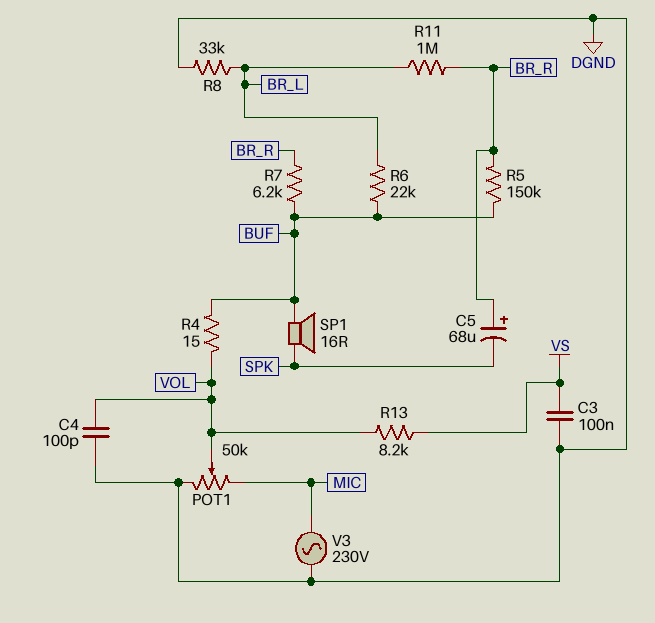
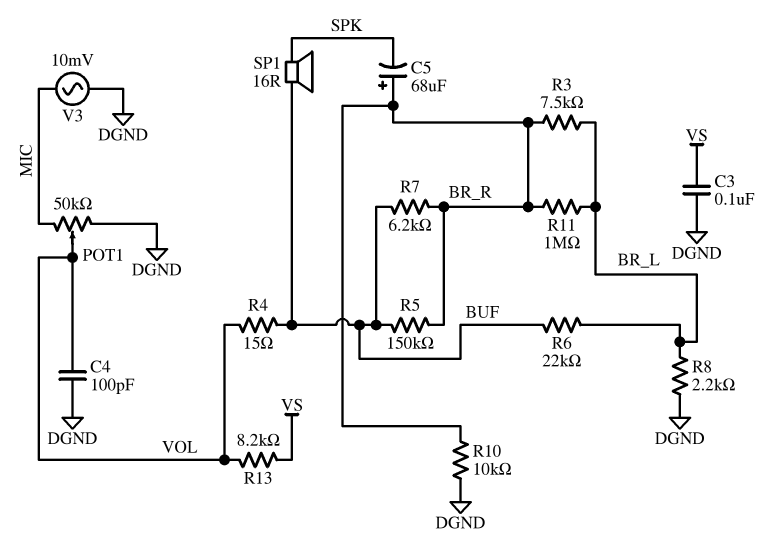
R3: none -> 7.5k (BR_L, BR_R)
R8: 33k (BR_L, DGND) -> 2.2k (BR_L, DGND)
R10: none -> 10k (BR_R, DGND)
V3: AC 230V (DGND, MIC) -> AC 10mV (DGND, MIC)

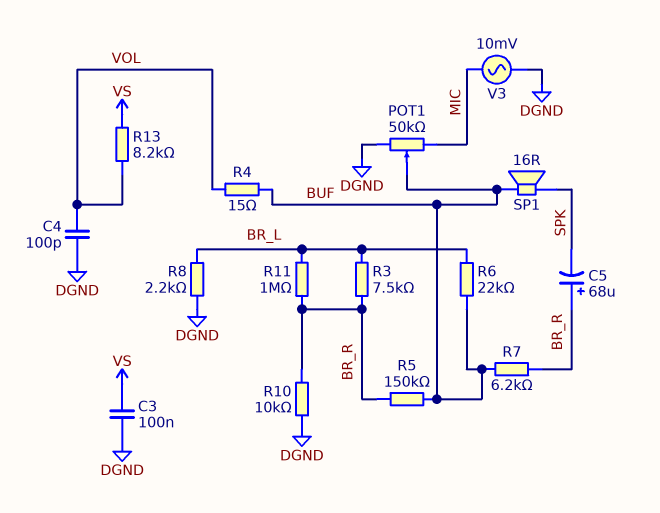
POT1: 50k (DGND, MIC, wiper VOL) -> 50k (DGND, MIC, wiper BUF)

